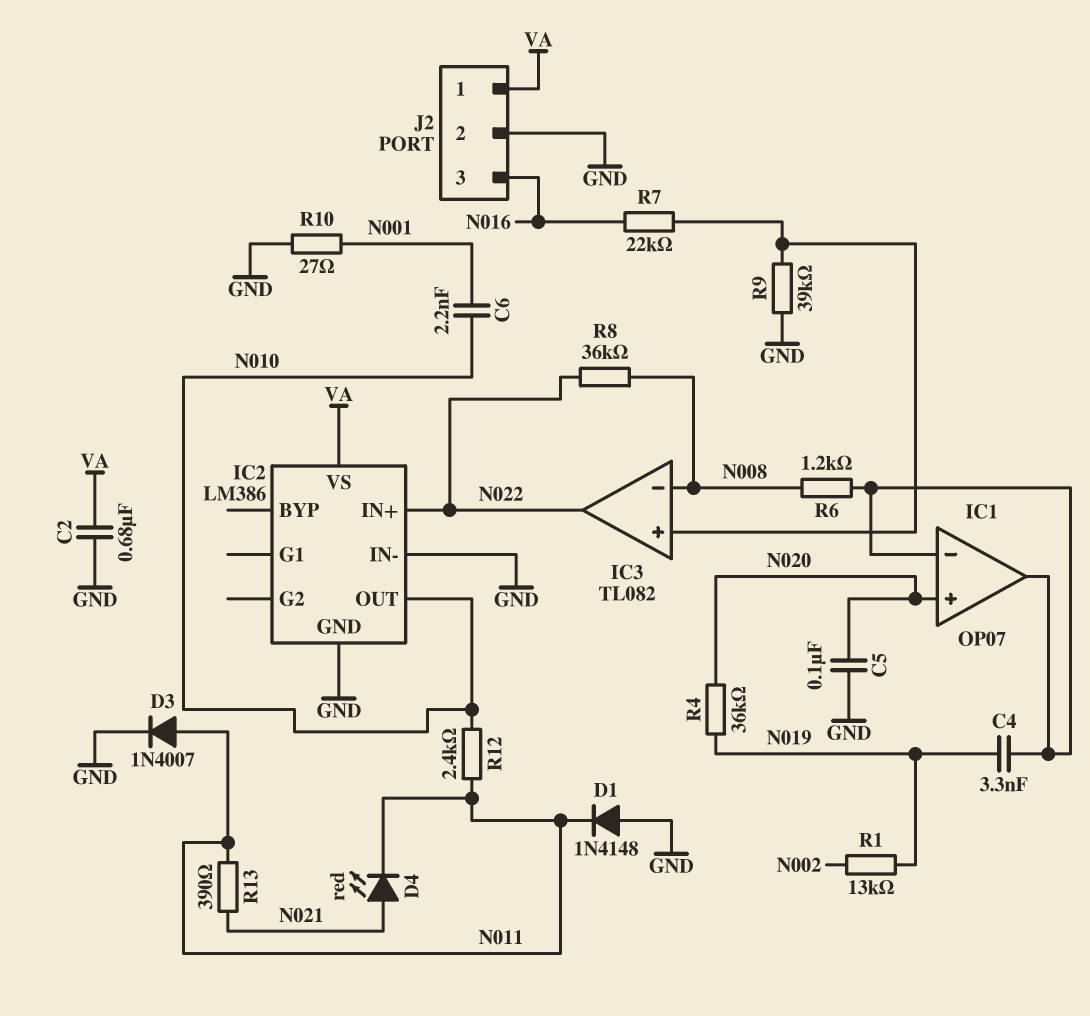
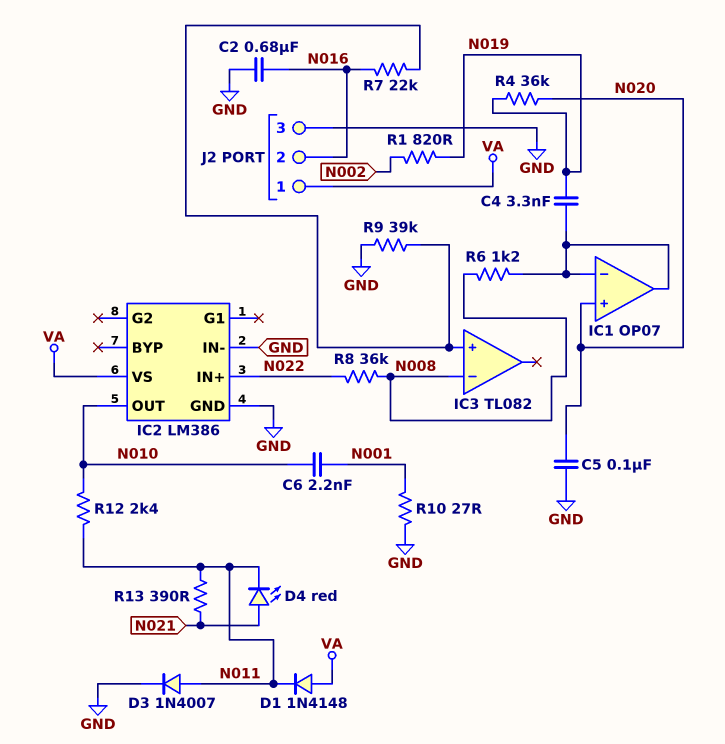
C2: 680nF (GND, VA) -> 680nF (GND, N016)
D1: diode 1N4148 (A GND, K N011) -> diode 1N4148 (A VA, K N011)
IC3 pin out: N022 -> none
J2 pin 2: GND -> N016
J2 pin 3: N016 -> GND
R1: 13k (N002, N019) -> 820 (N002, N019)

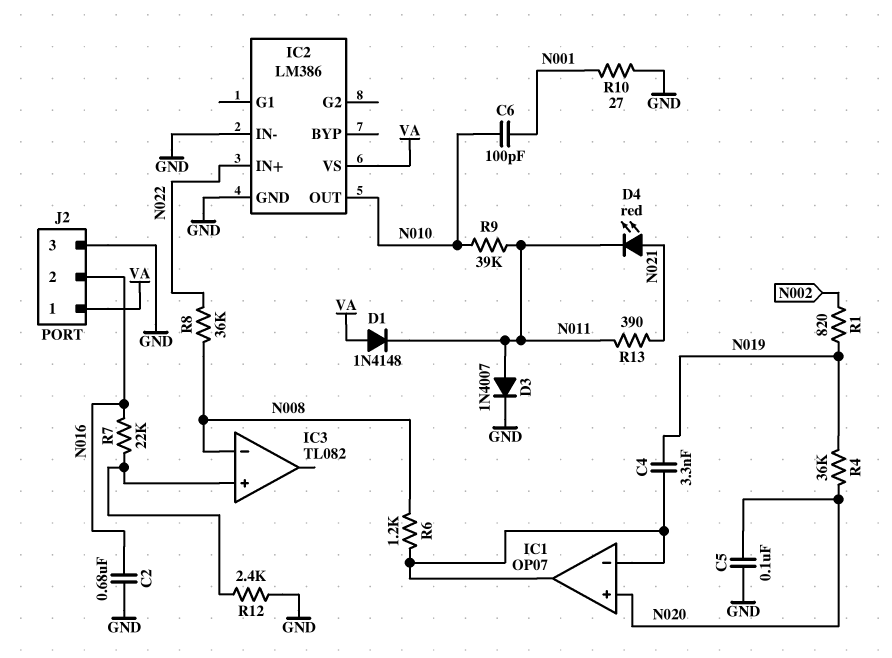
C6: 2.2nF (N001, N010) -> 100pF (N001, N010)
R9: 39k (GND, IC3/in+) -> 39k (N010, N011)
R12: 2.4k (N010, N011) -> 2.4k (GND, IC3/in+)

